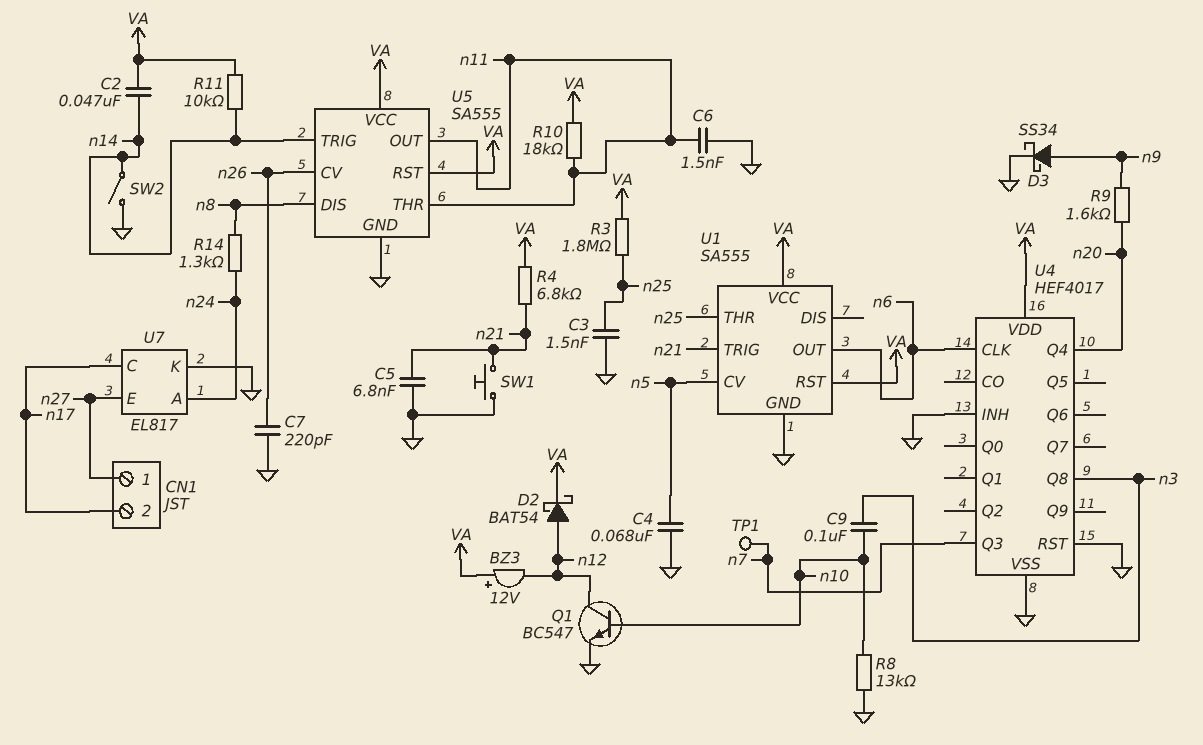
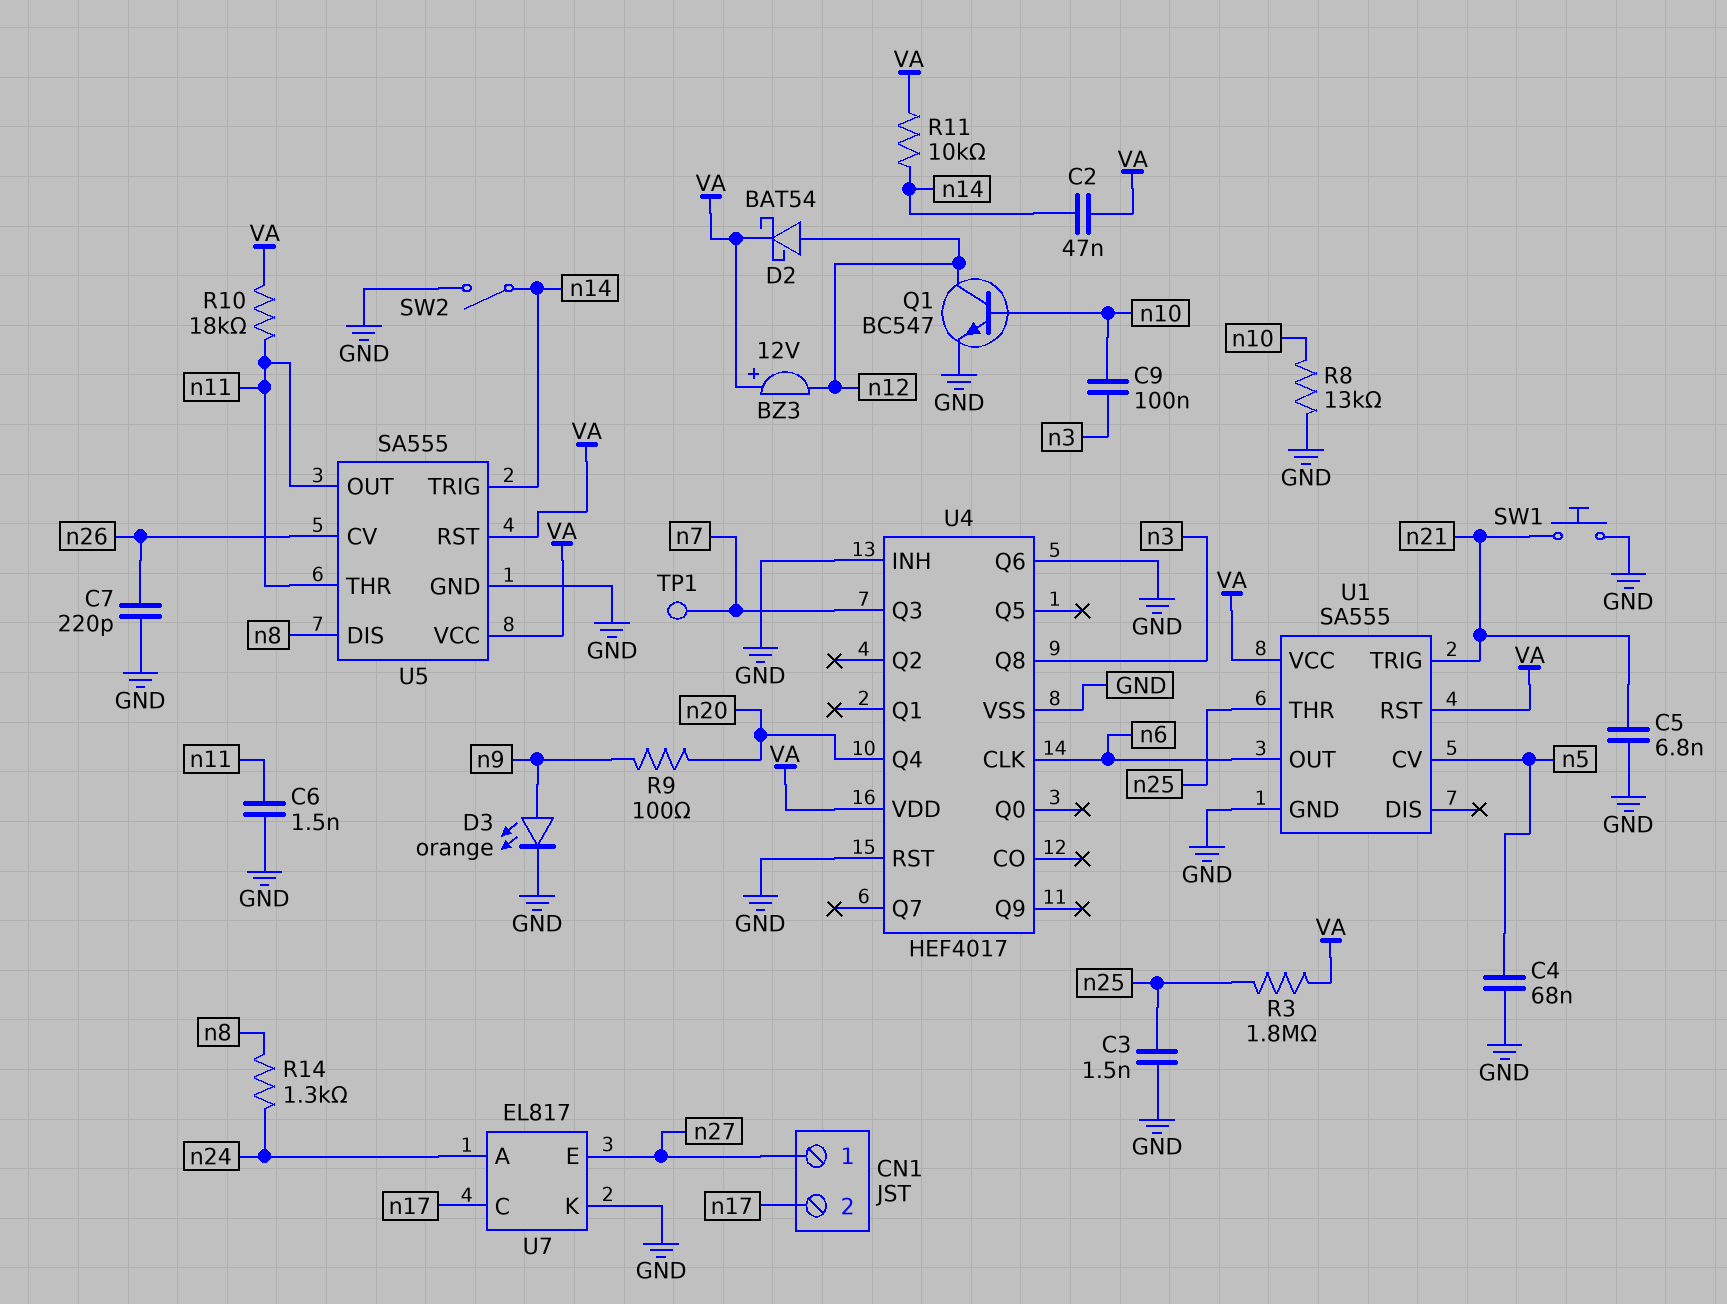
D3: schottky SS34 (A n9, K GND) -> LED orange (A n9, K GND)
R4: 6.8k (VA, n21) -> none
R9: 1.6k (n9, n20) -> 100 (n9, n20)
U4 pin Q6: none -> GND

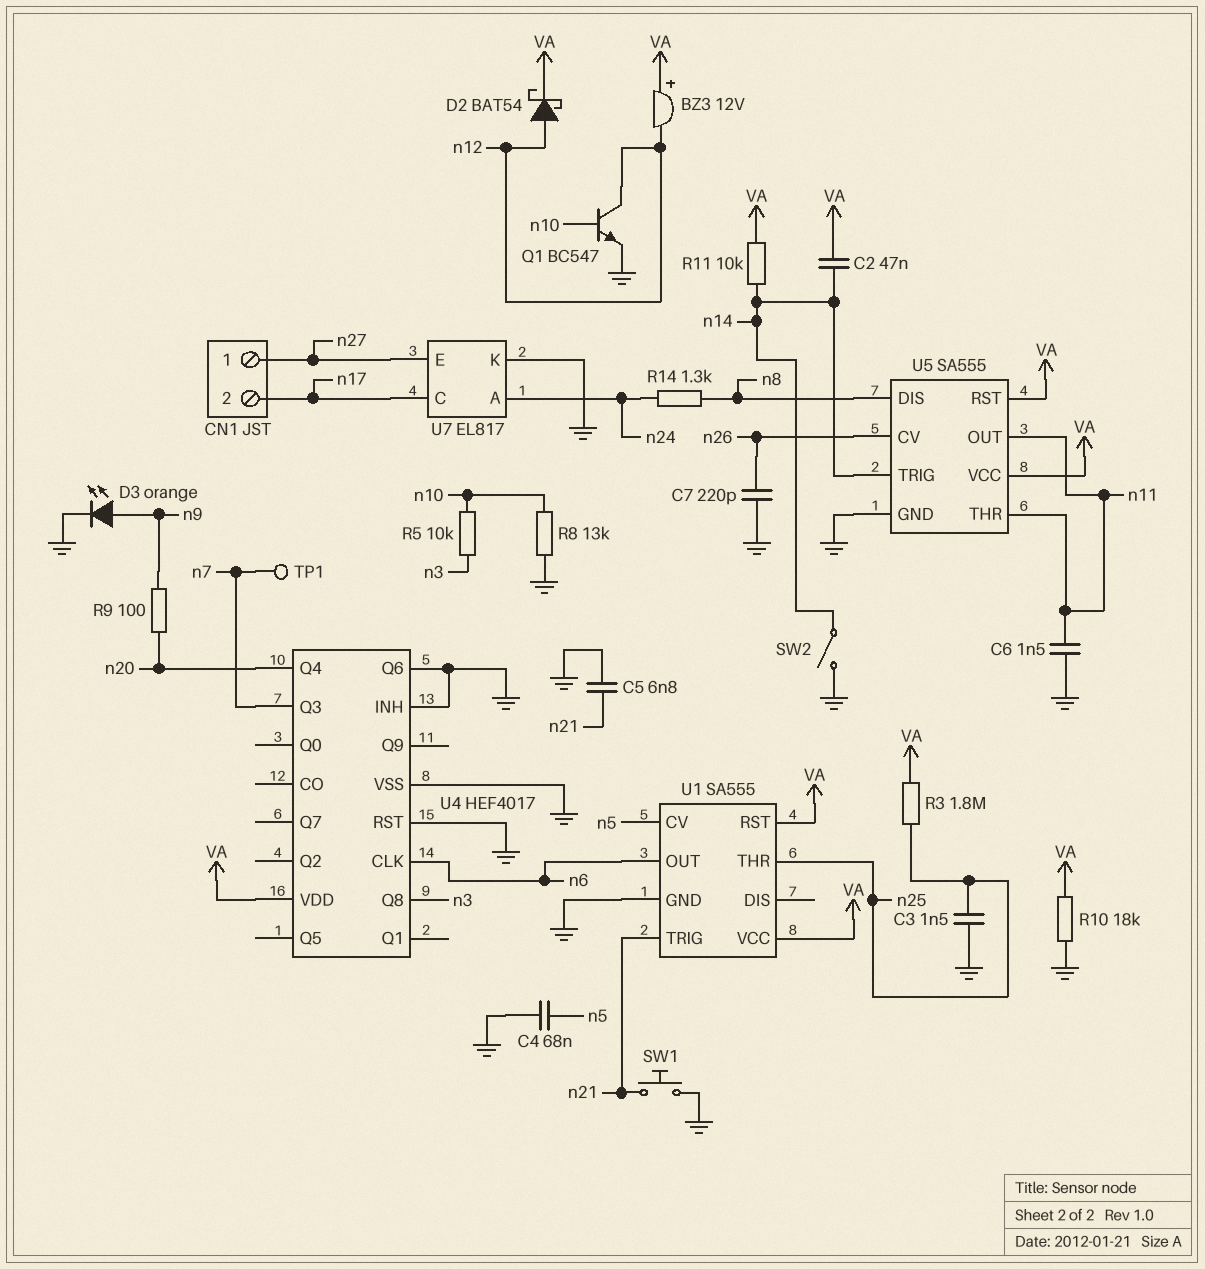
C9: 100nF (n3, n10) -> none
R5: none -> 10k (n3, n10)
R10: 18k (VA, n11) -> 18k (GND, VA)

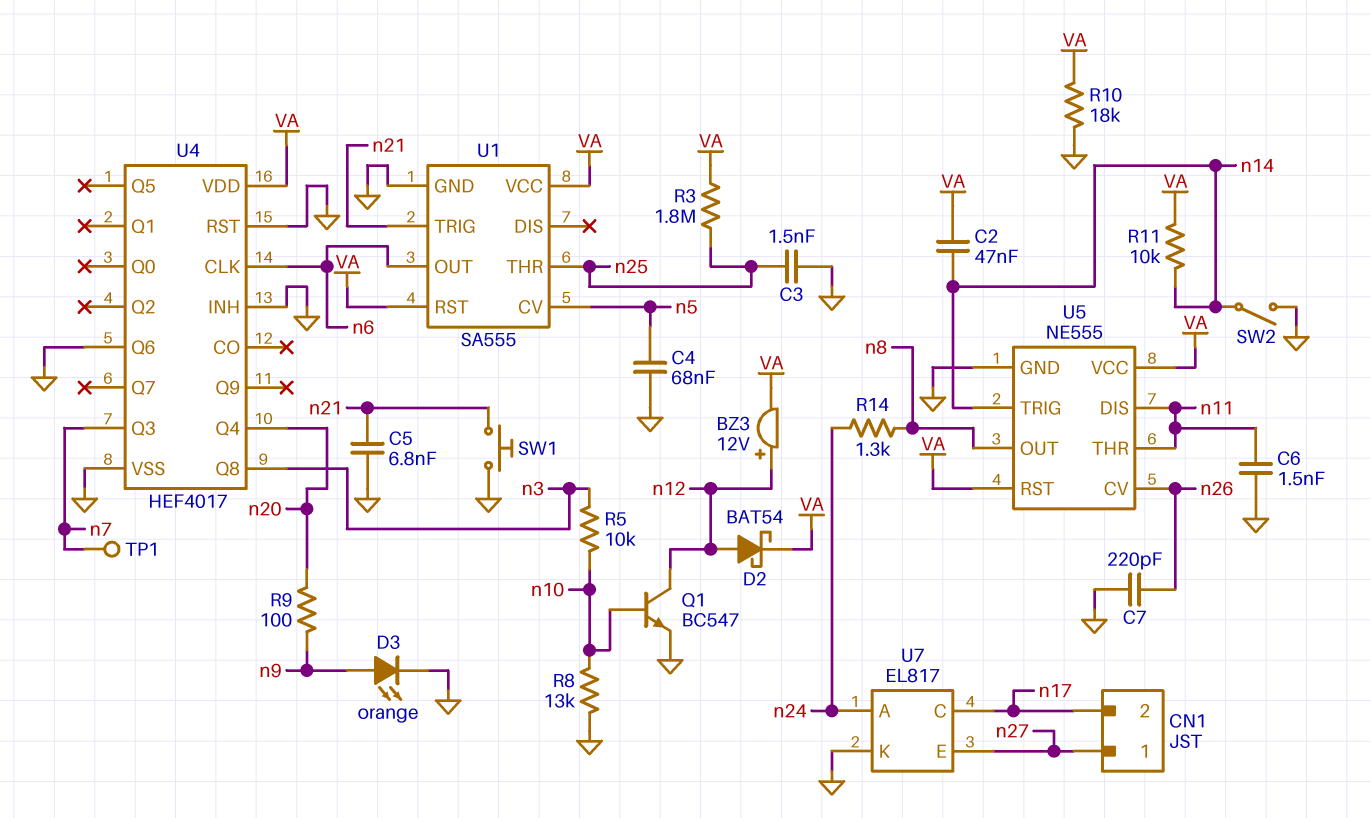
BZ3: buzzer 12V (plus VA, minus n12) -> buzzer 12V (plus n12, minus VA)
U5: SA555 -> NE555
U5 pin DIS: n8 -> n11
U5 pin OUT: n11 -> n8

